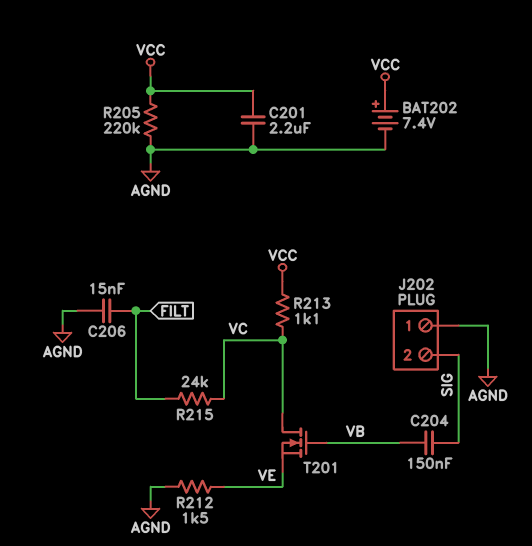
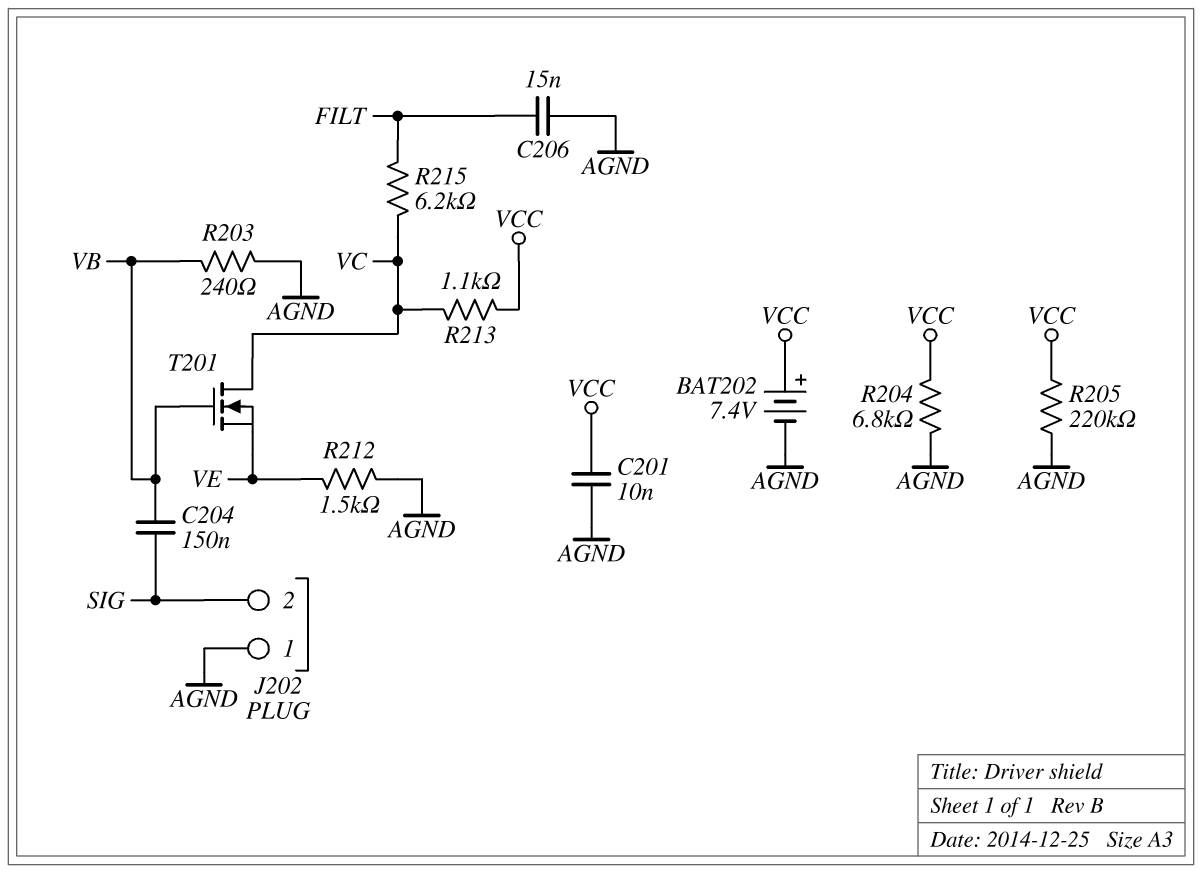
C201: 2.2uF (AGND, VCC) -> 10nF (AGND, VCC)
R203: none -> 240 (AGND, VB)
R204: none -> 6.8k (AGND, VCC)
R215: 24k (FILT, VC) -> 6.2k (FILT, VC)

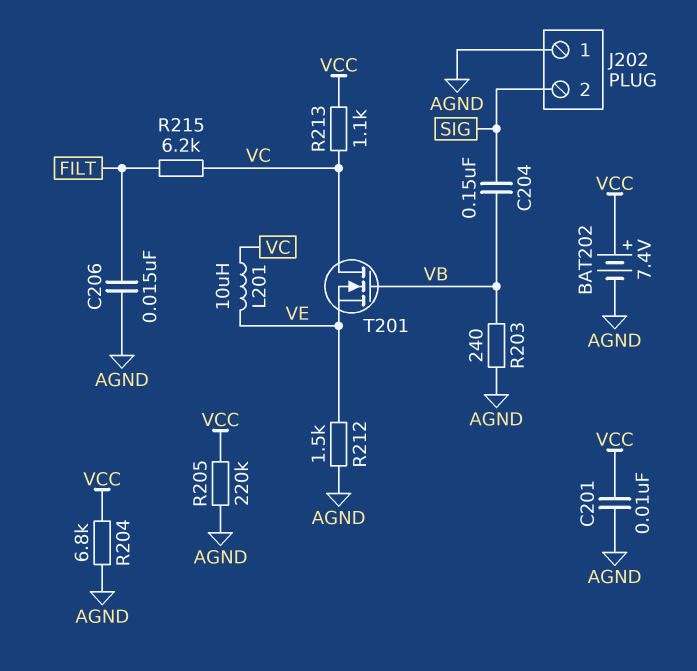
L201: none -> 10uH (VC, VE)

